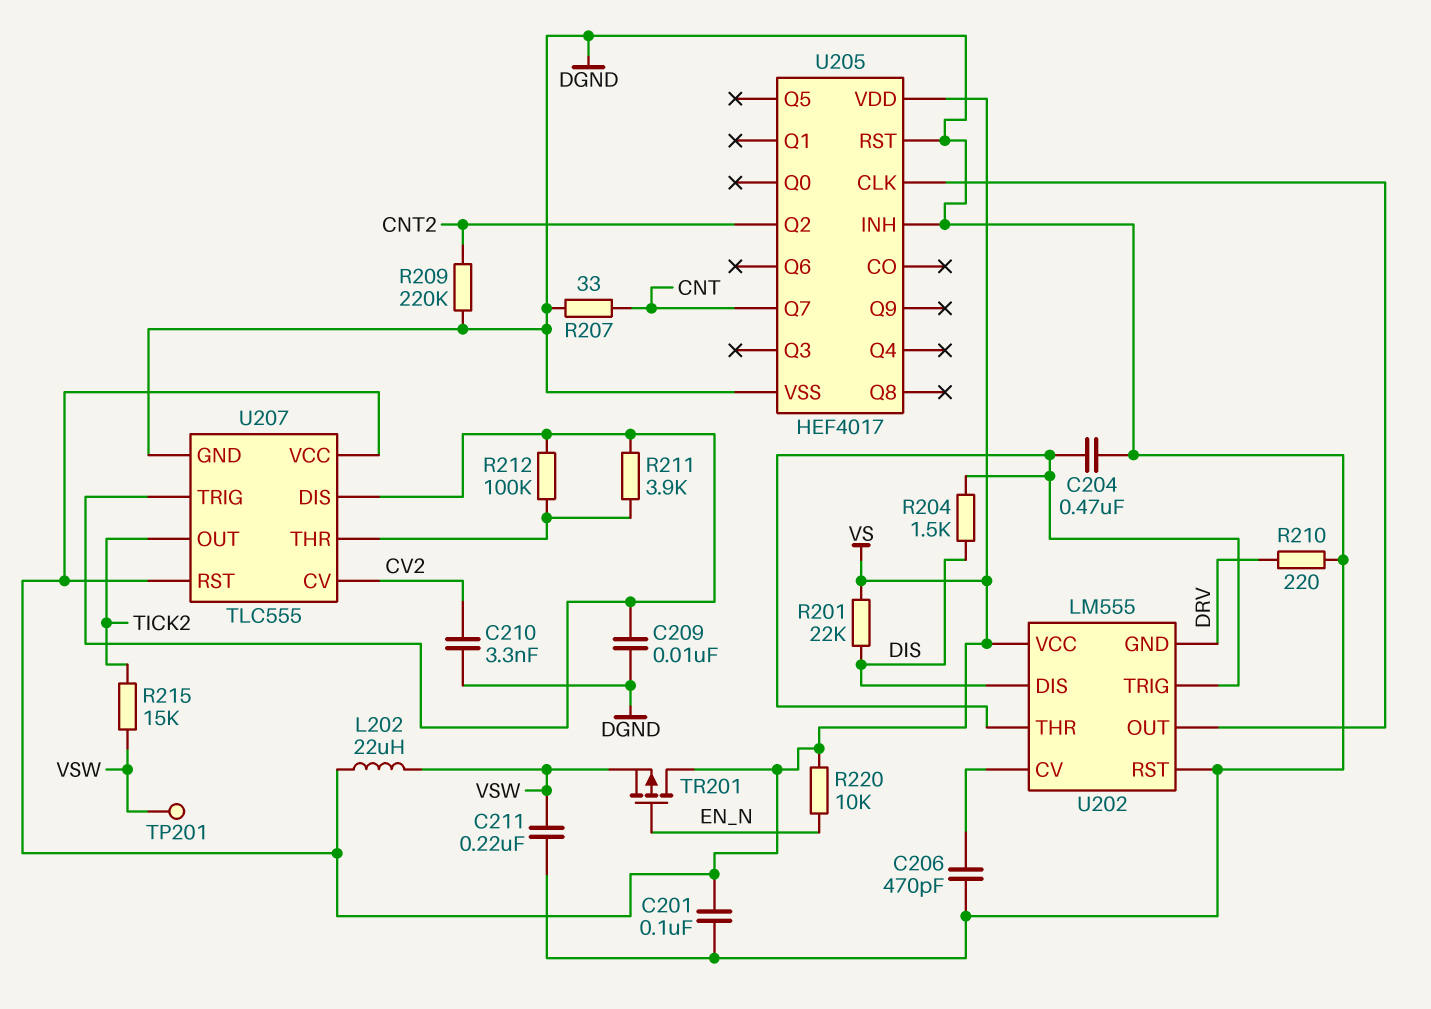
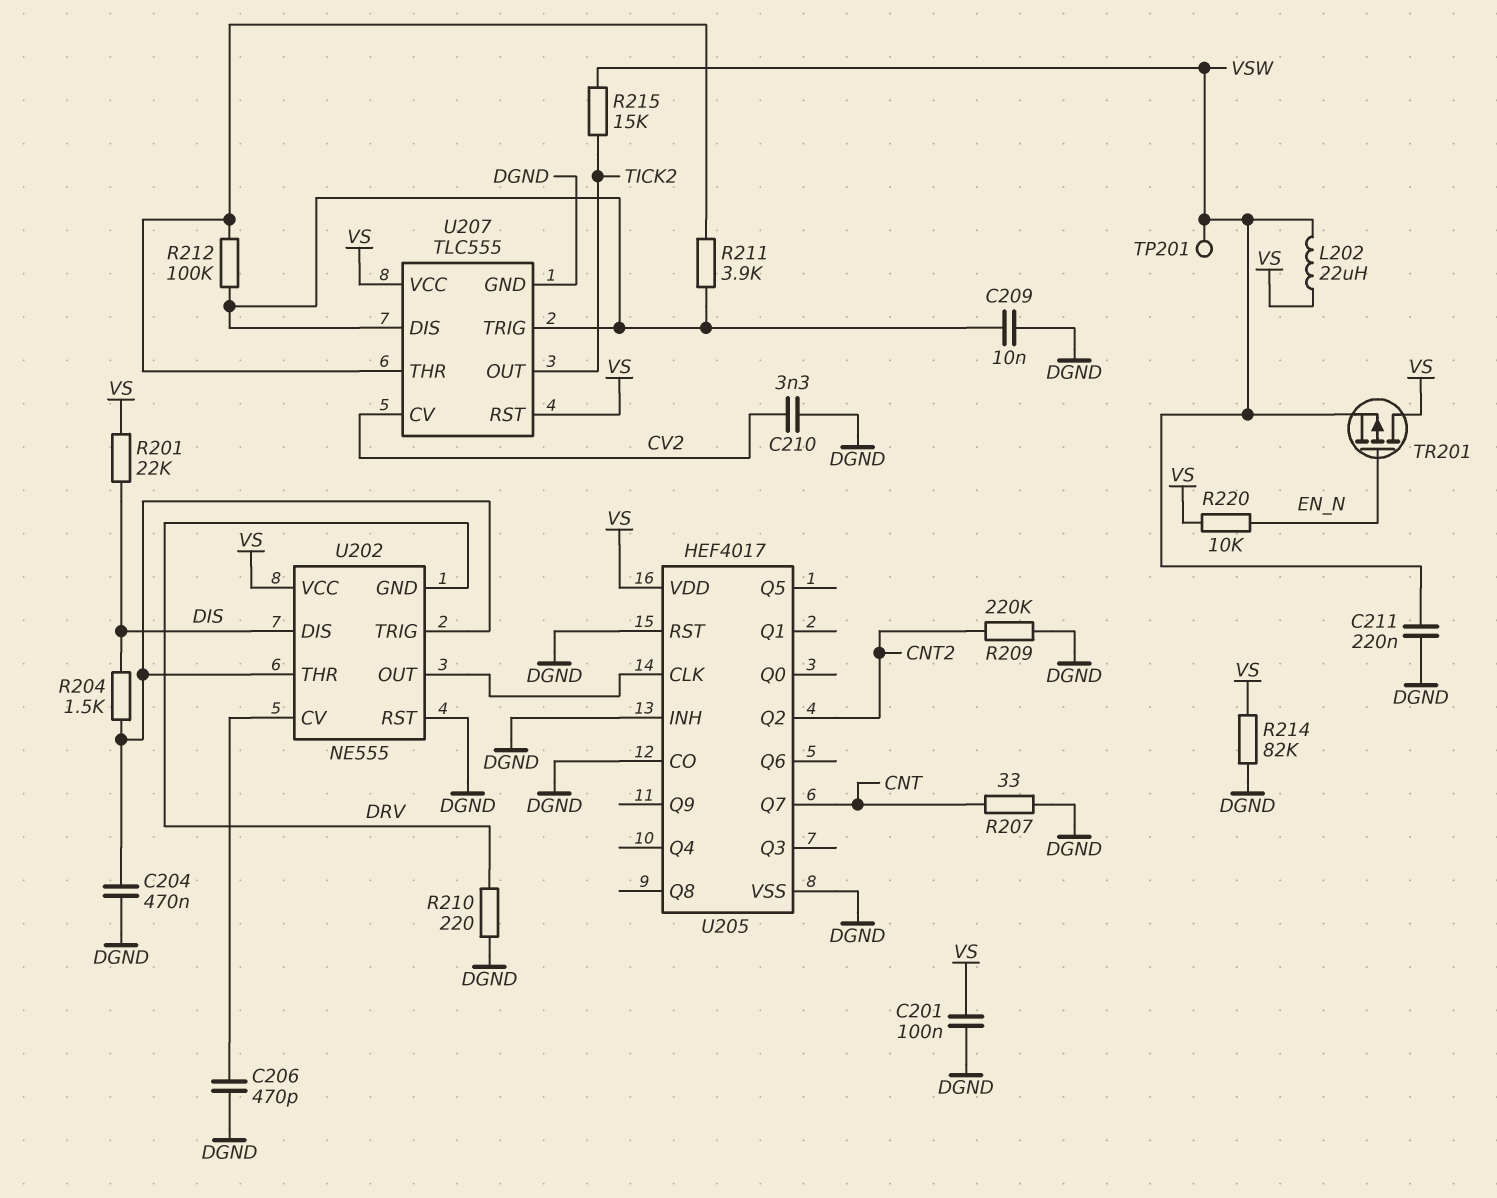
R214: none -> 82k (DGND, VS)
U202: LM555 -> NE555
U205 pin CO: none -> DGND

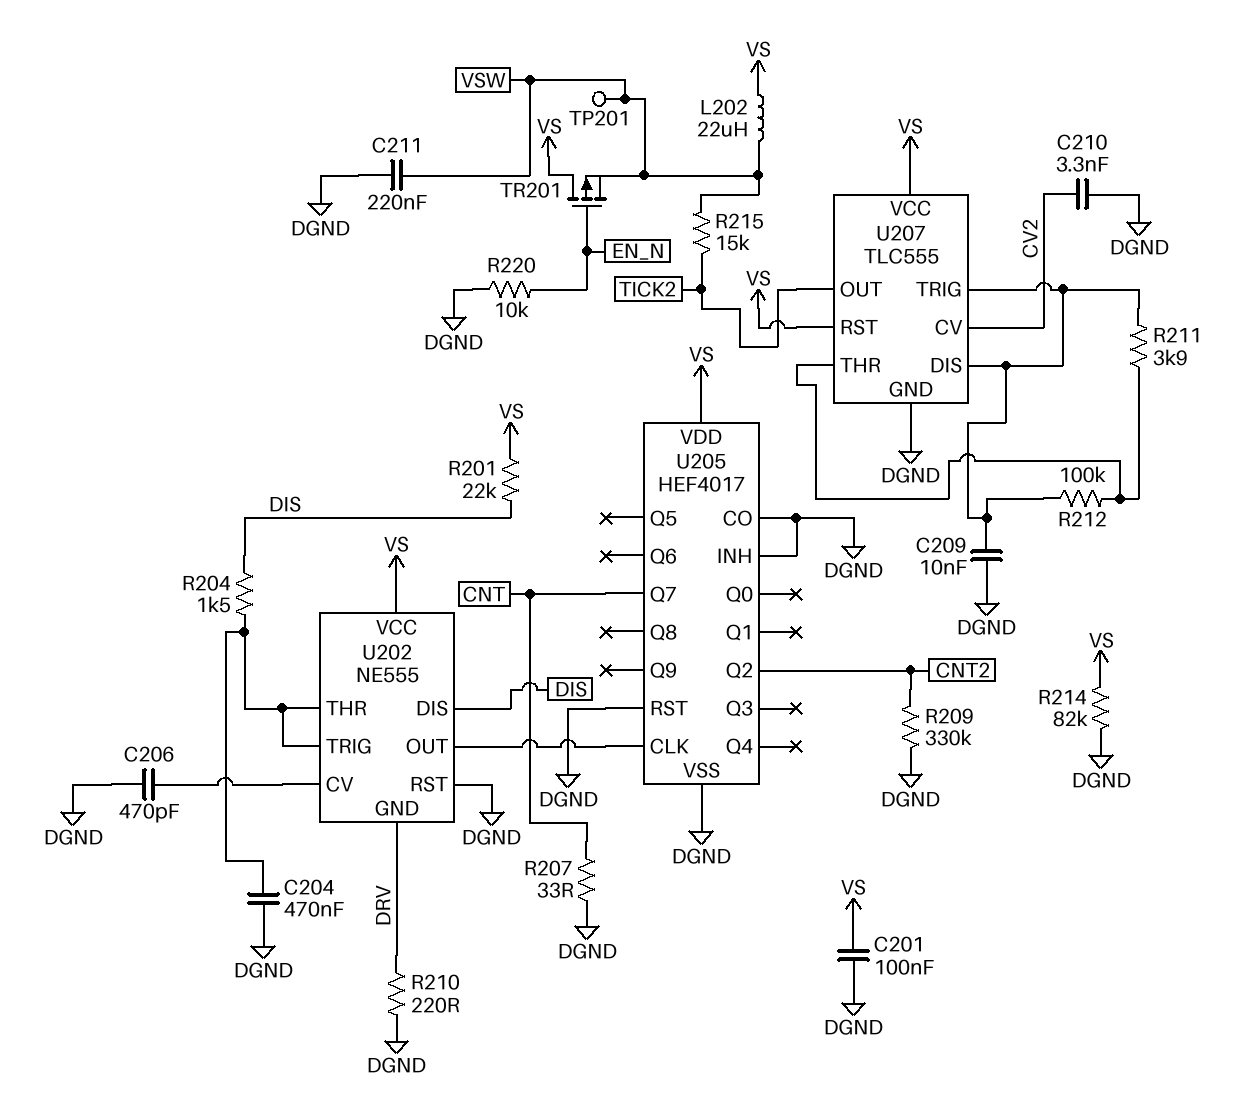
R209: 220k (CNT2, DGND) -> 330k (CNT2, DGND)
R220: 10k (EN_N, VS) -> 10k (DGND, EN_N)

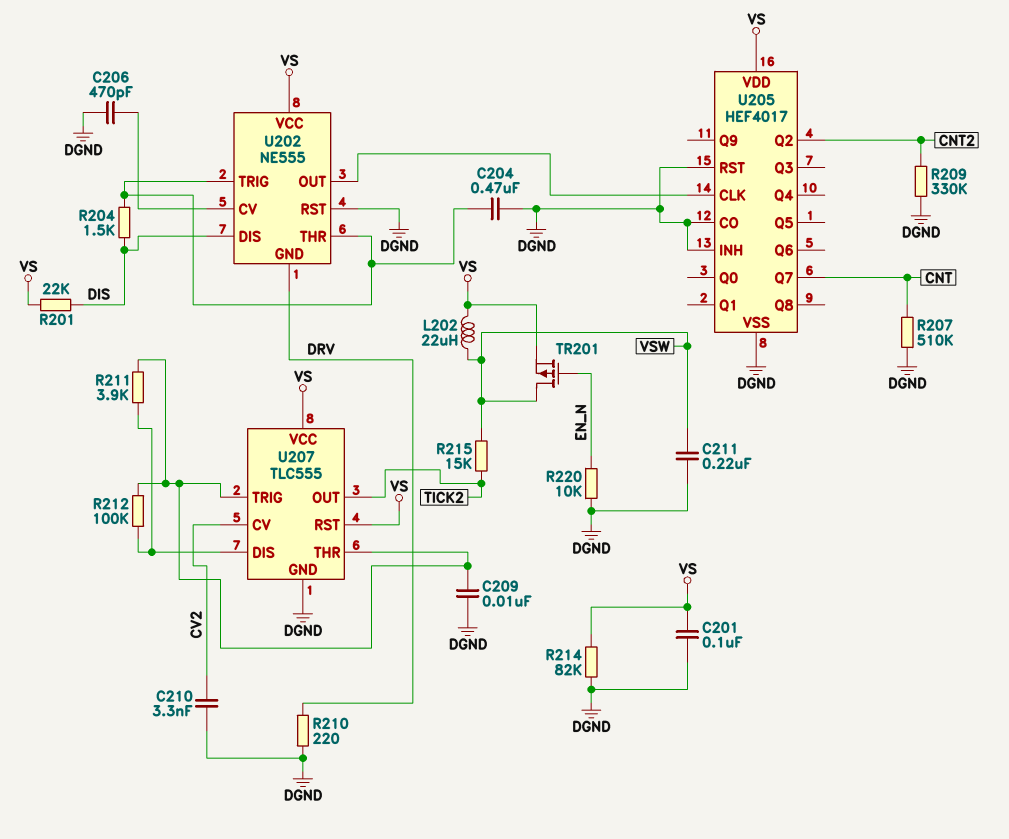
C209: 10nF (DGND, U207/DIS) -> 10nF (DGND, U207/THR)
R207: 33 (CNT, DGND) -> 510k (CNT, DGND)
TP201: test point (VSW) -> none
TR201: PMOS (G EN_N, D VS, S VSW) -> PMOS (G EN_N, D VSW, S VS)
U207 pin TRIG: U207/DIS -> U207/THR

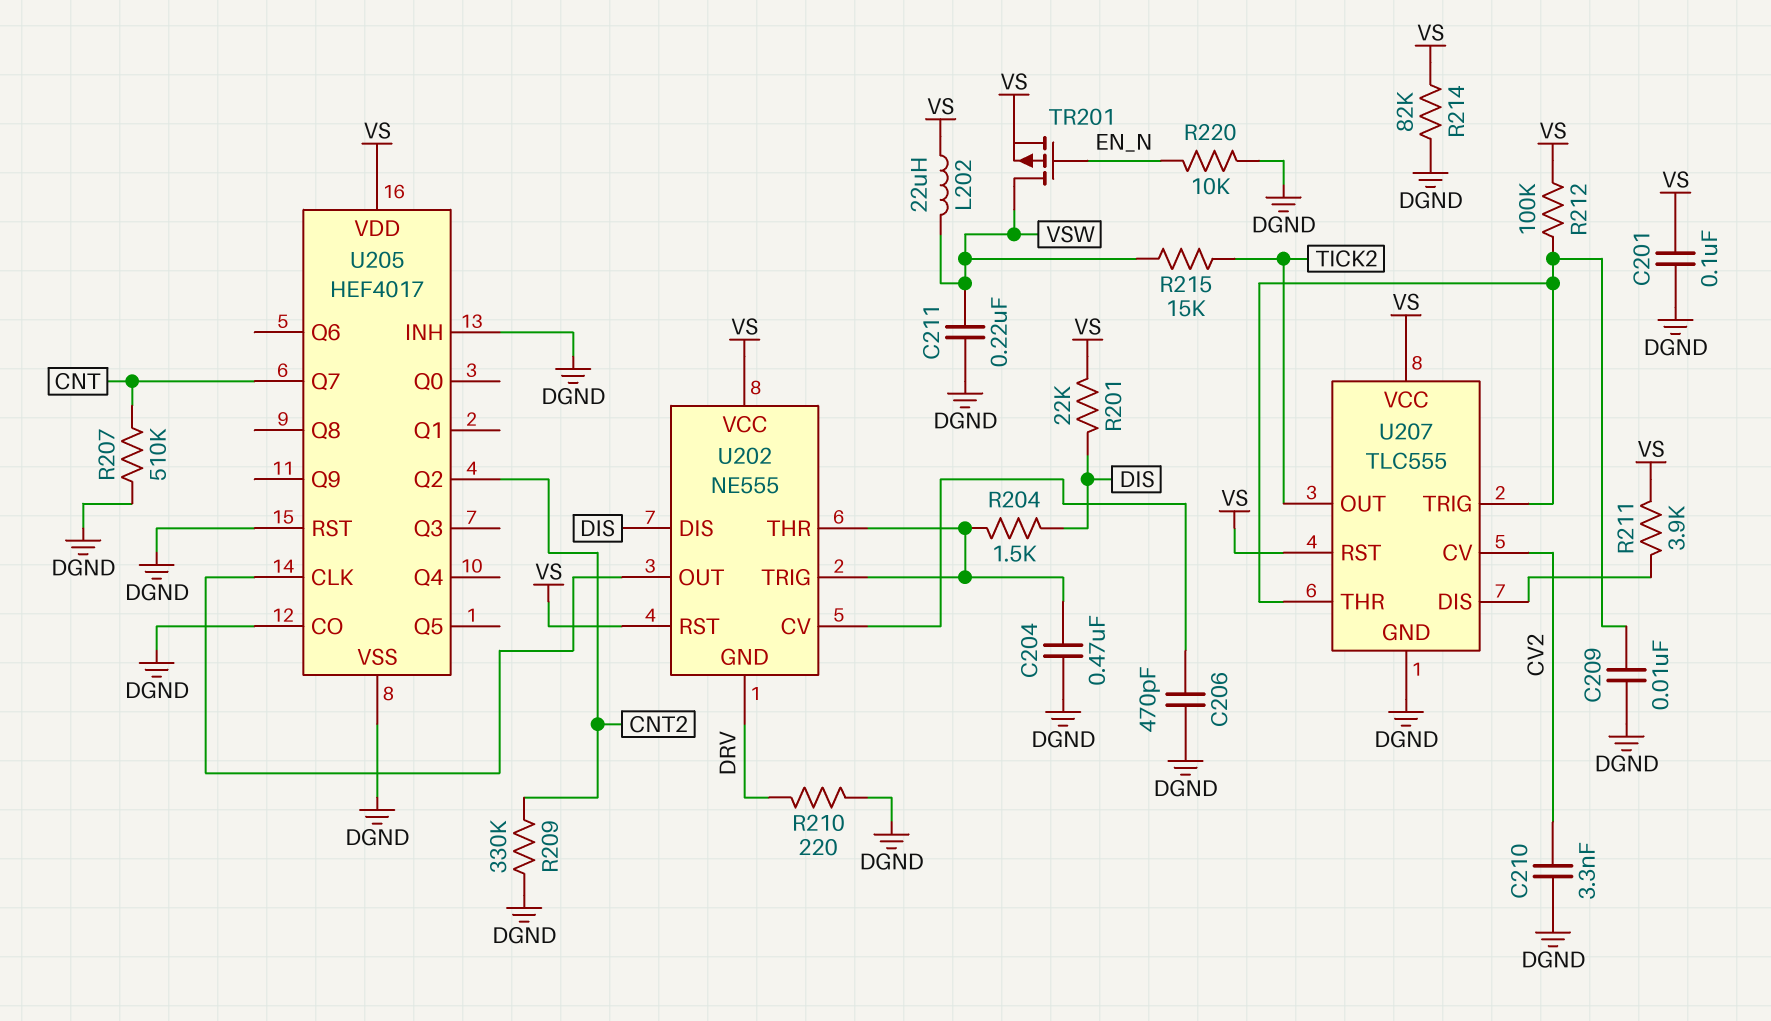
R211: 3.9k (U207/DIS, U207/THR) -> 3.9k (U207/DIS, VS)
R212: 100k (U207/DIS, U207/THR) -> 100k (U207/THR, VS)
U202 pin RST: DGND -> VS

